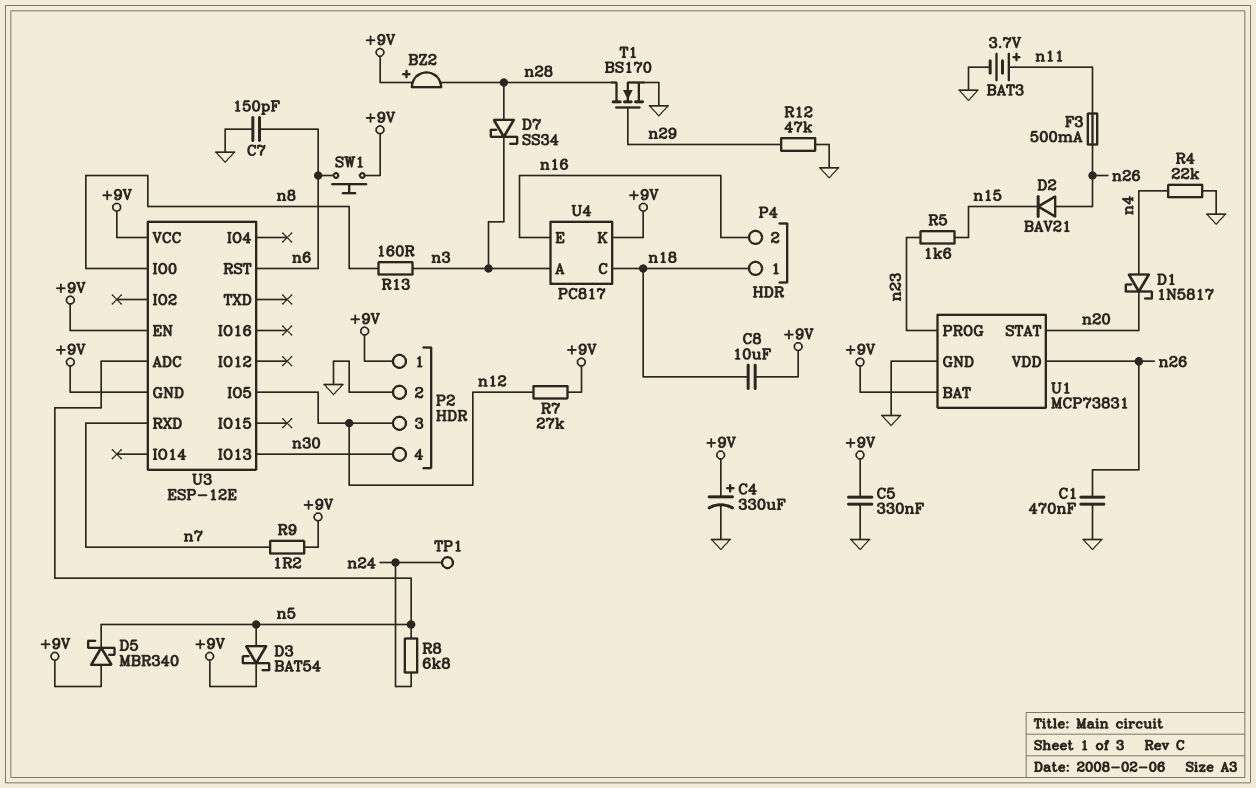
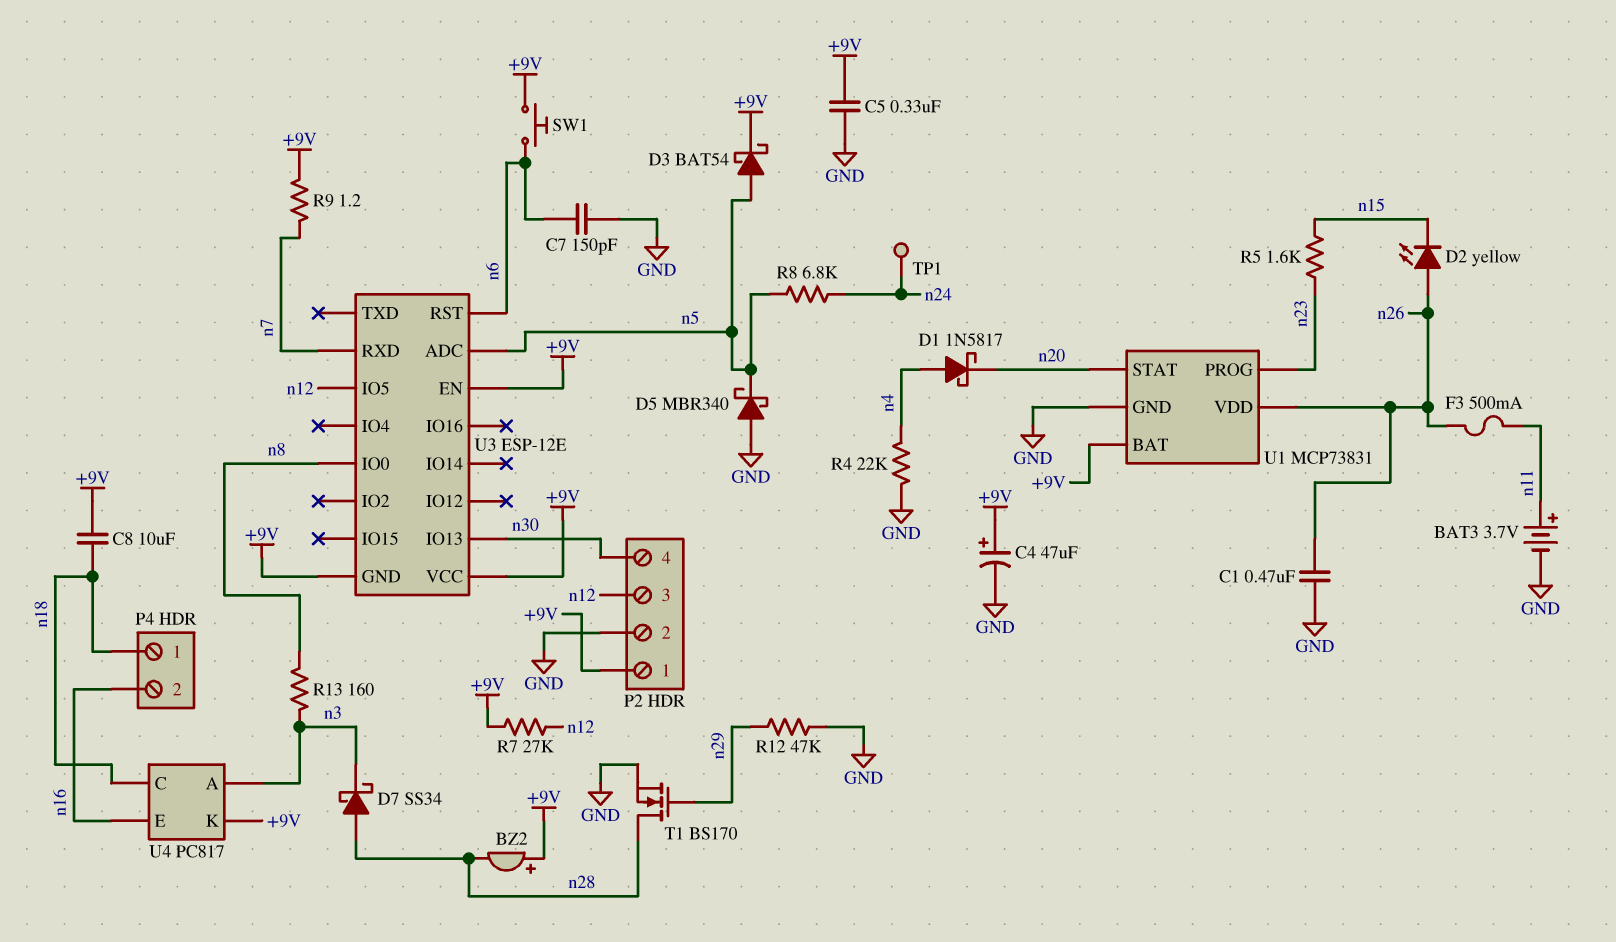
C4: 330uF (plus +9V, minus GND) -> 47uF (plus +9V, minus GND)
D2: diode BAV21 (A n26, K n15) -> LED yellow (A n26, K n15)
D5: schottky MBR340 (A +9V, K n5) -> schottky MBR340 (A GND, K n5)

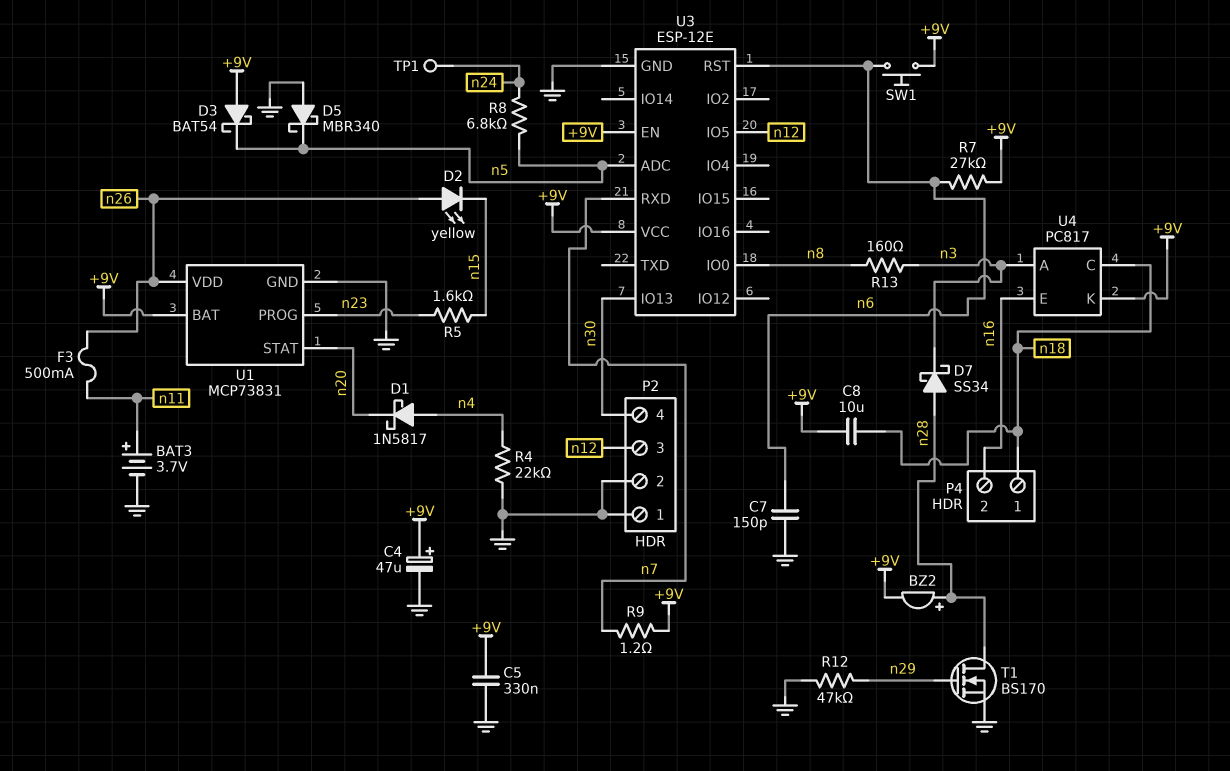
BZ2: buzzer (plus +9V, minus n28) -> buzzer (plus n28, minus +9V)
C1: 470nF (GND, n26) -> none
D3: schottky BAT54 (A n5, K +9V) -> schottky BAT54 (A +9V, K n5)
P2 pin 1: +9V -> GND
R7: 27k (+9V, n12) -> 27k (+9V, n6)
U3 pin GND: +9V -> GND

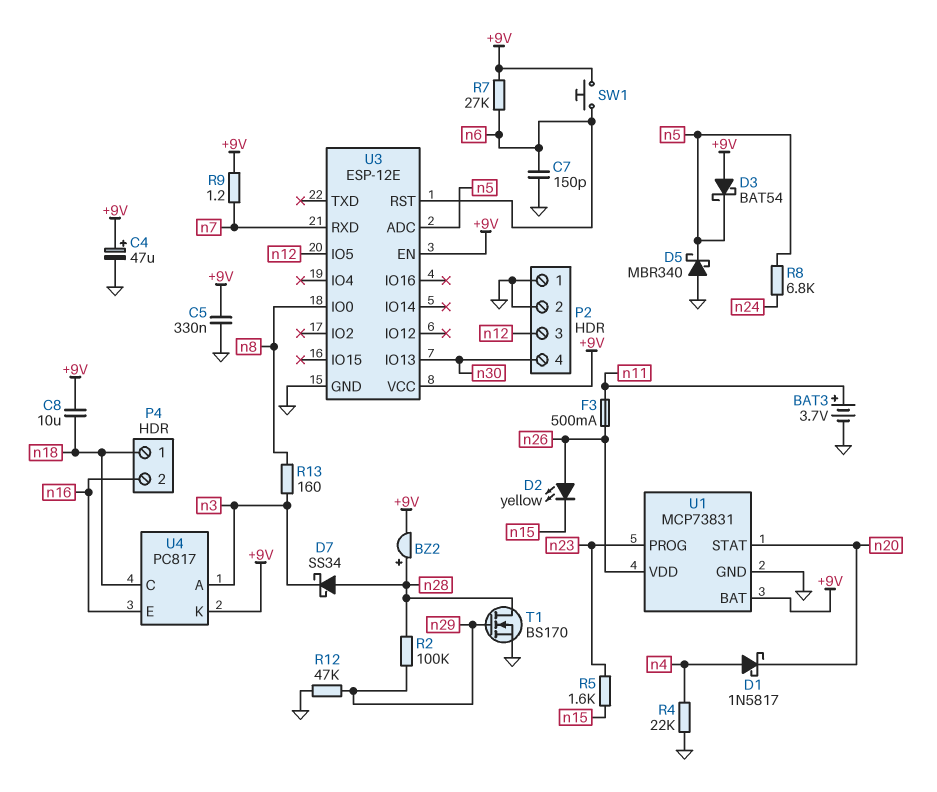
R2: none -> 100k (n28, n29)
TP1: test point (n24) -> none

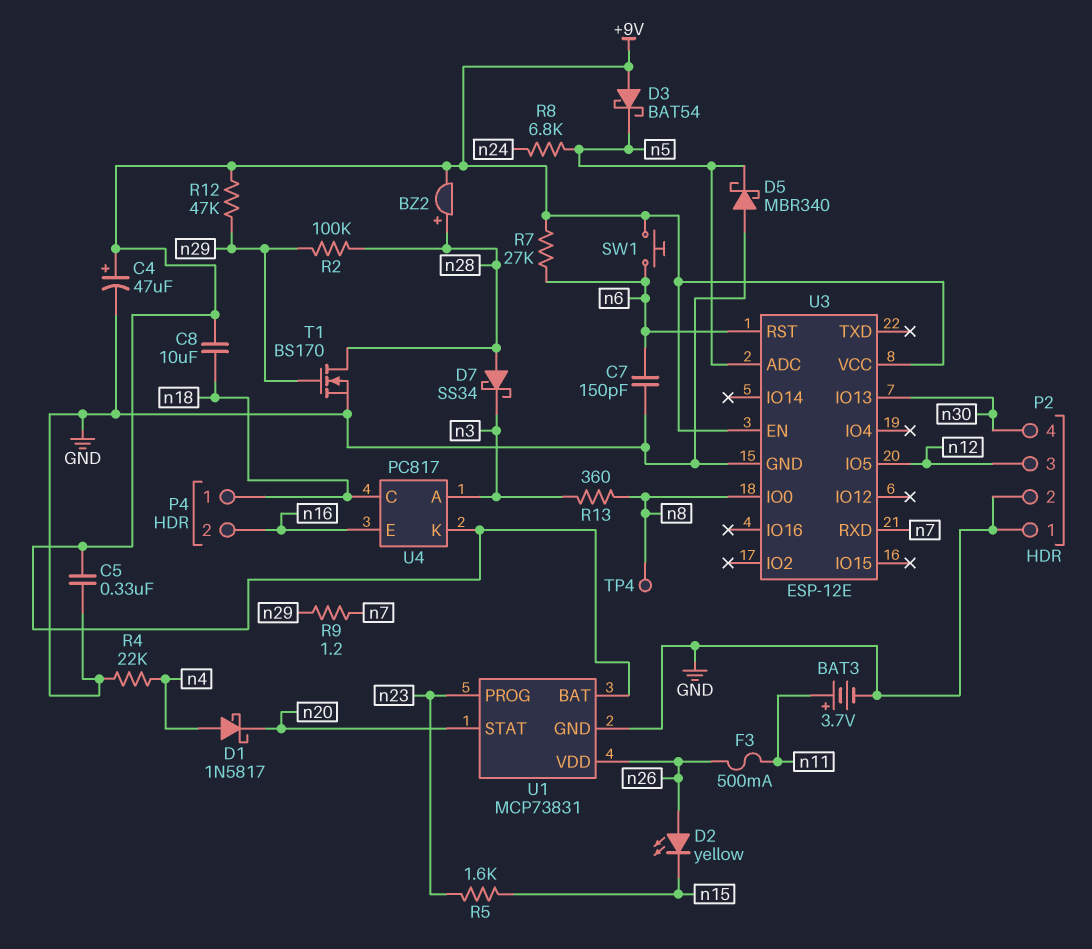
R9: 1.2 (+9V, n7) -> 1.2 (n7, n29)
R12: 47k (GND, n29) -> 47k (+9V, n29)
R13: 160 (n3, n8) -> 360 (n3, n8)
TP4: none -> test point (n8)

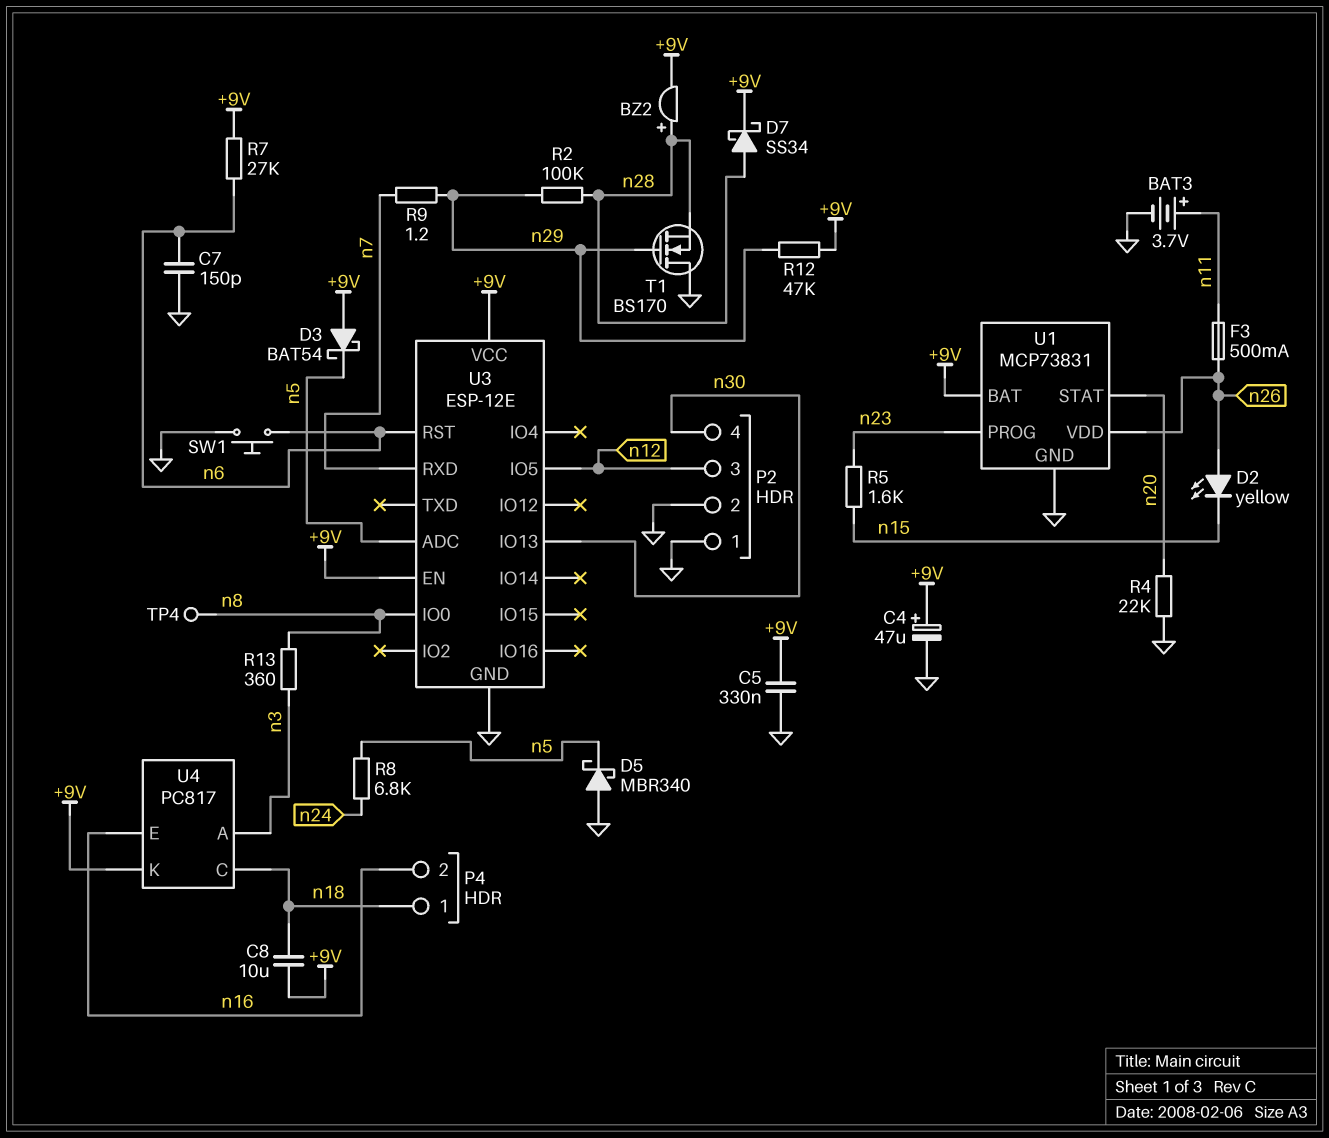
D1: schottky 1N5817 (A n4, K n20) -> none
D7: schottky SS34 (A n28, K n3) -> schottky SS34 (A n28, K +9V)
R4: 22k (GND, n4) -> 22k (GND, n20)
SW1: button (+9V, n6) -> button (GND, n6)
T1: NMOS BS170 (G n29, D n28, S GND) -> NMOS BS170 (G n29, D GND, S n28)

